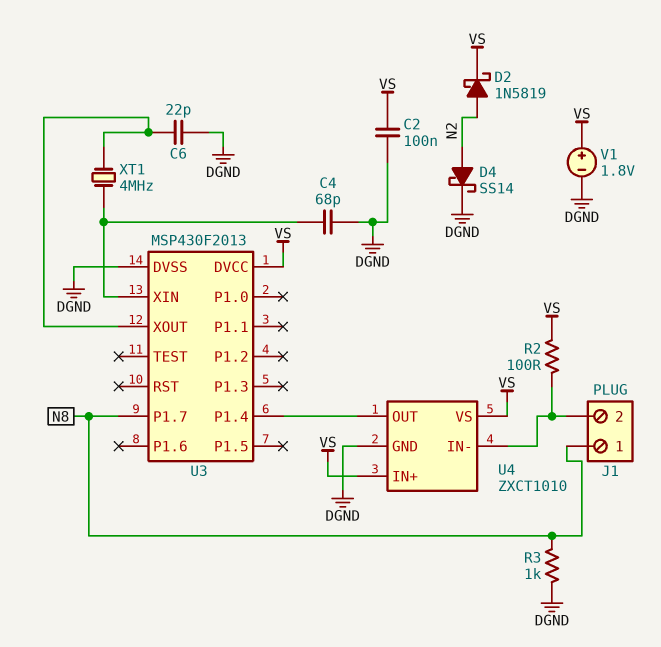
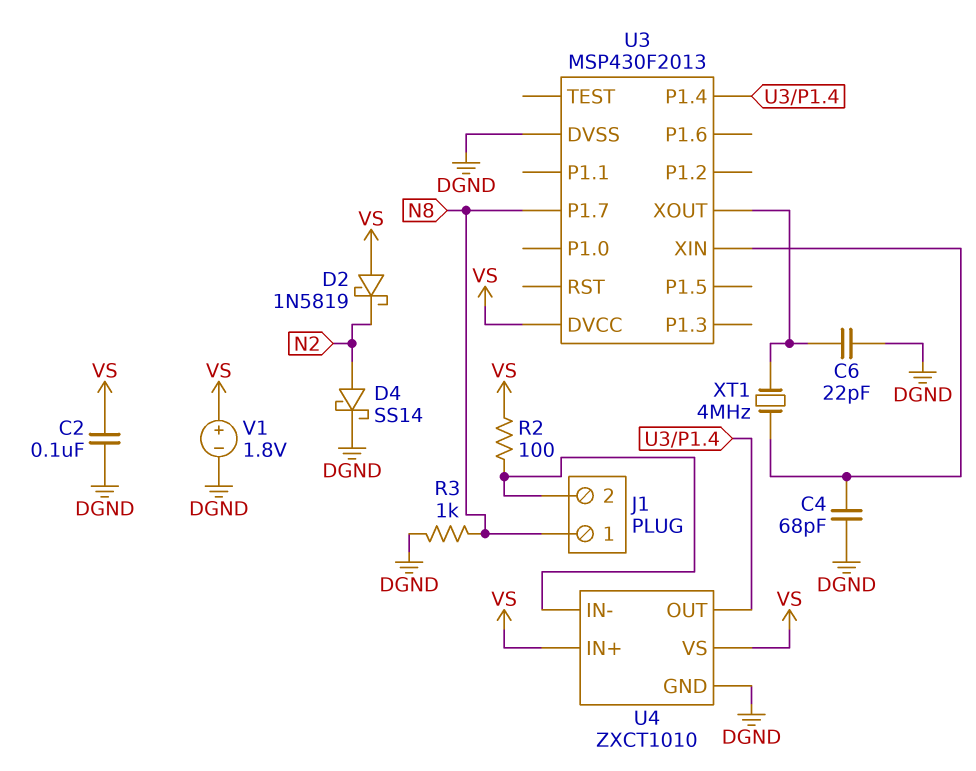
D2: schottky 1N5819 (A N2, K VS) -> schottky 1N5819 (A VS, K N2)

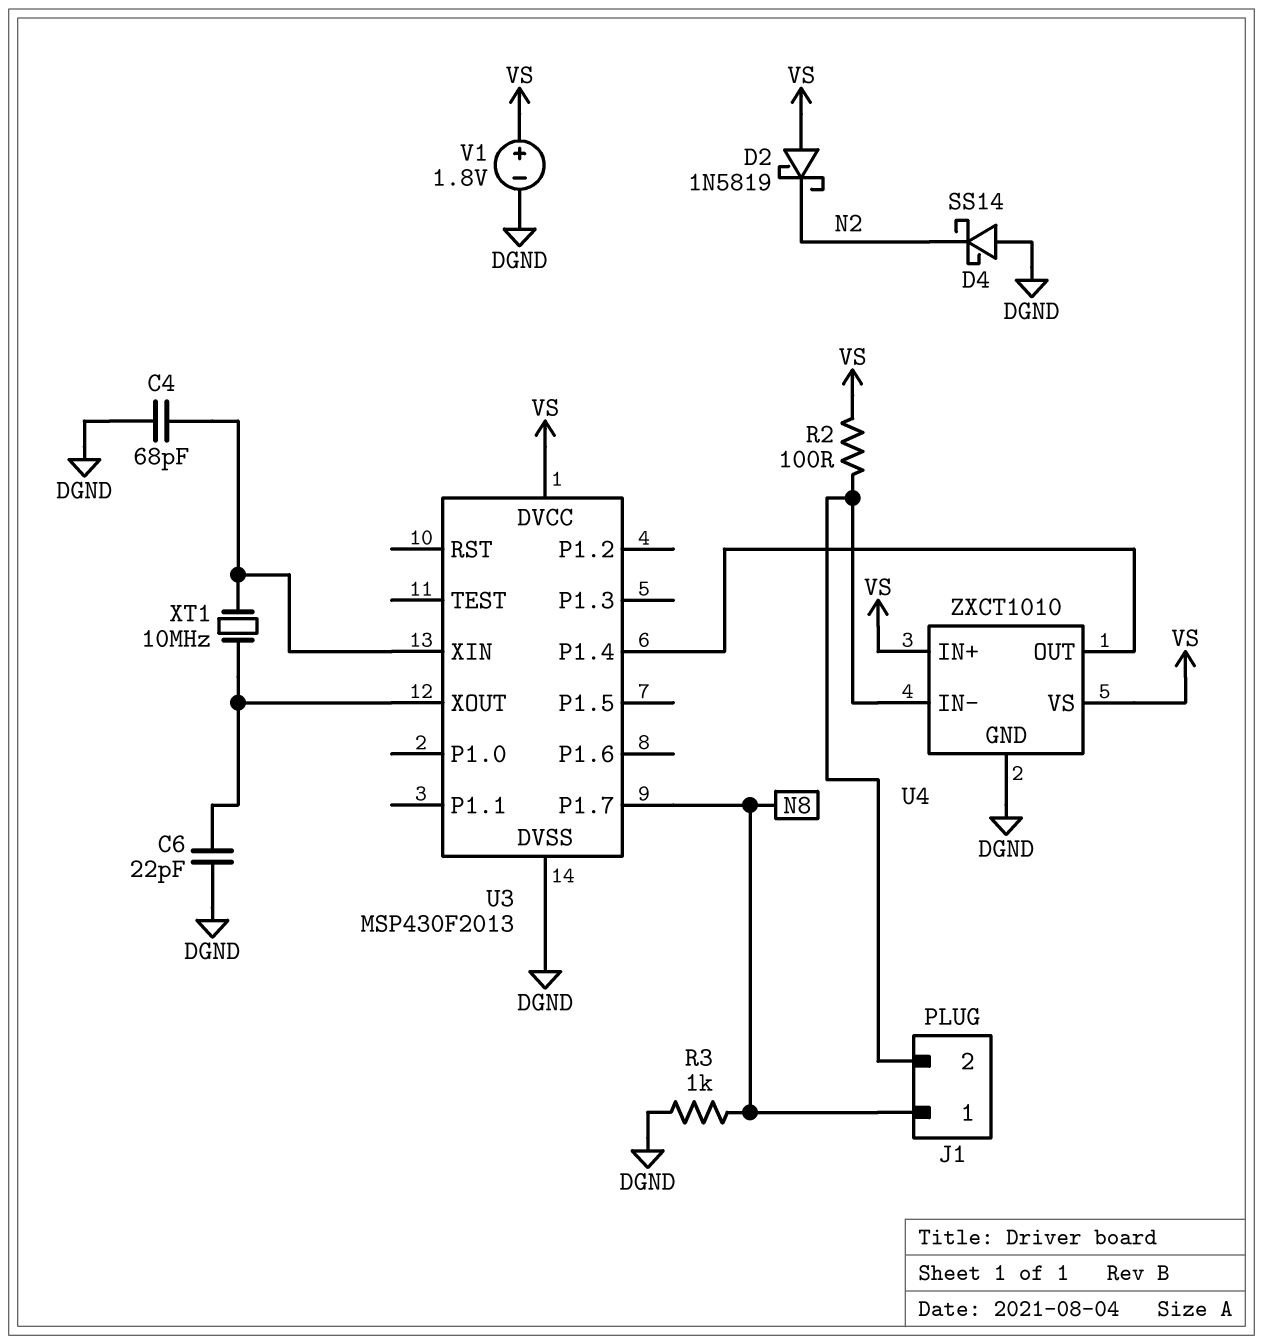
C2: 100nF (DGND, VS) -> none
D4: schottky SS14 (A N2, K DGND) -> schottky SS14 (A DGND, K N2)
XT1: 4MHz (U3/XIN, U3/XOUT) -> 10MHz (U3/XIN, U3/XOUT)

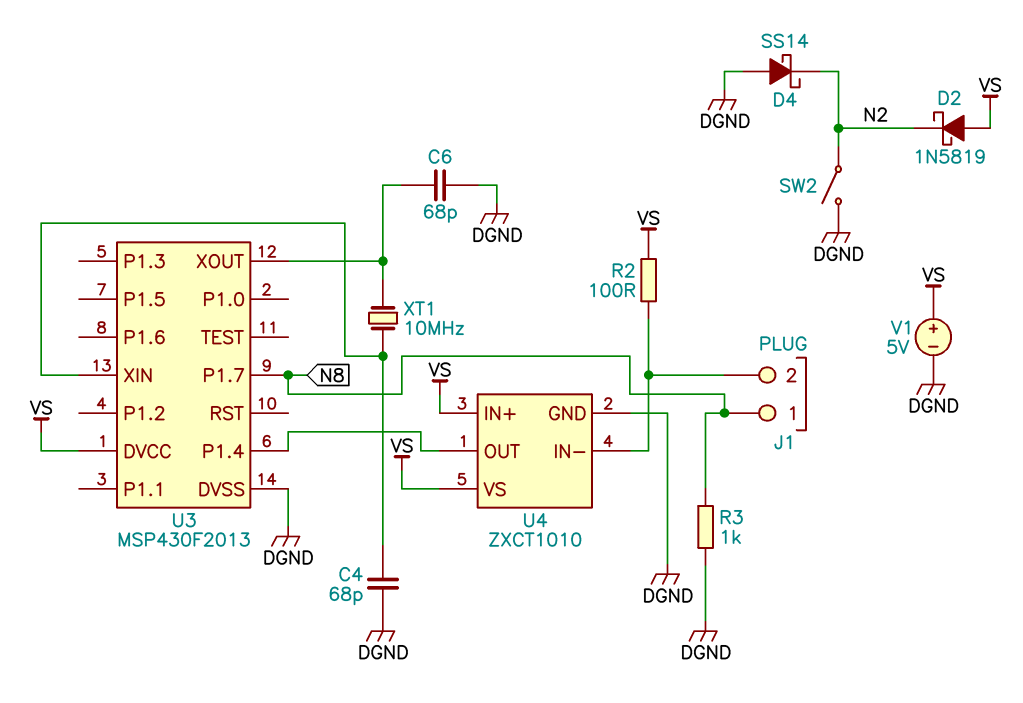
C6: 22pF (DGND, U3/XOUT) -> 68pF (DGND, U3/XOUT)
SW2: none -> switch (DGND, N2)
V1: 1.8V (plus VS, minus DGND) -> 5V (plus VS, minus DGND)

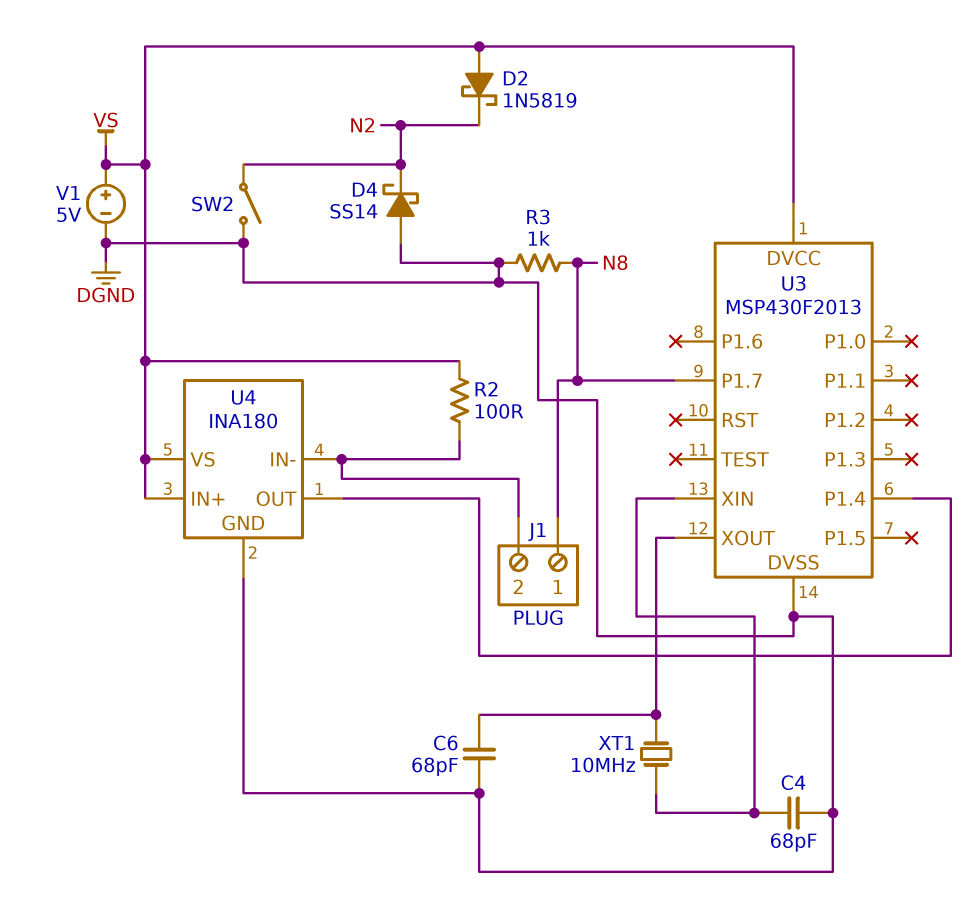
U4: ZXCT1010 -> INA180

